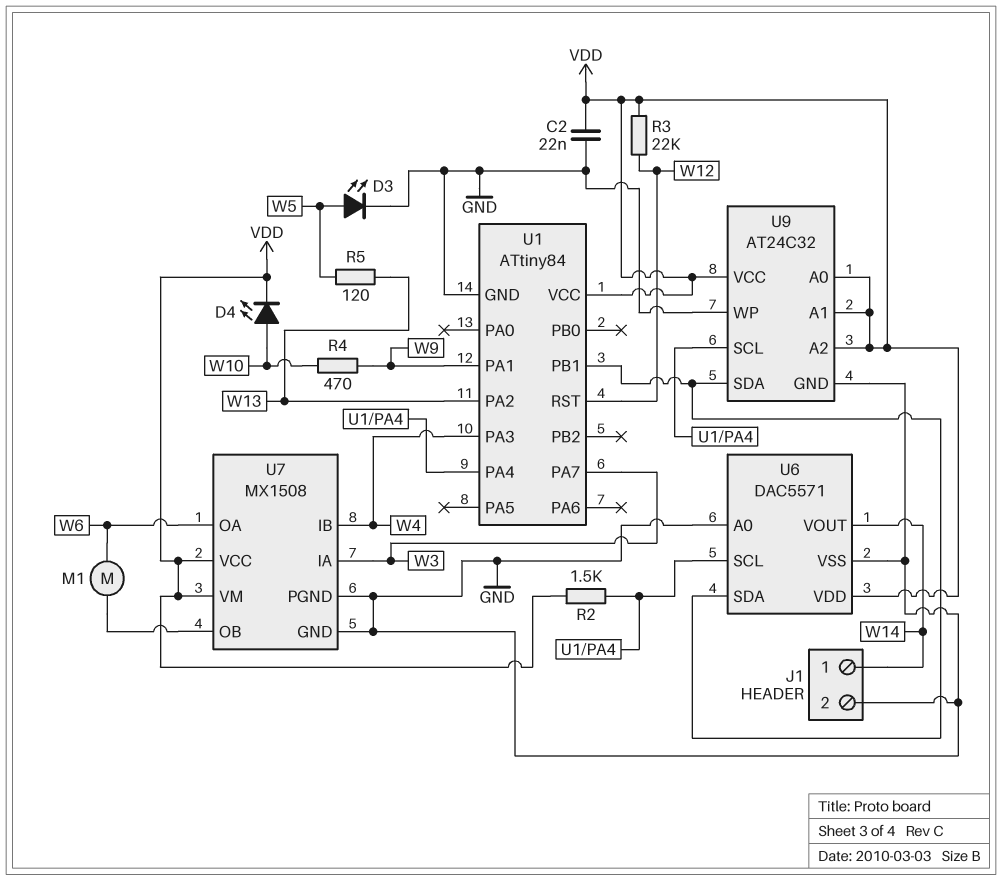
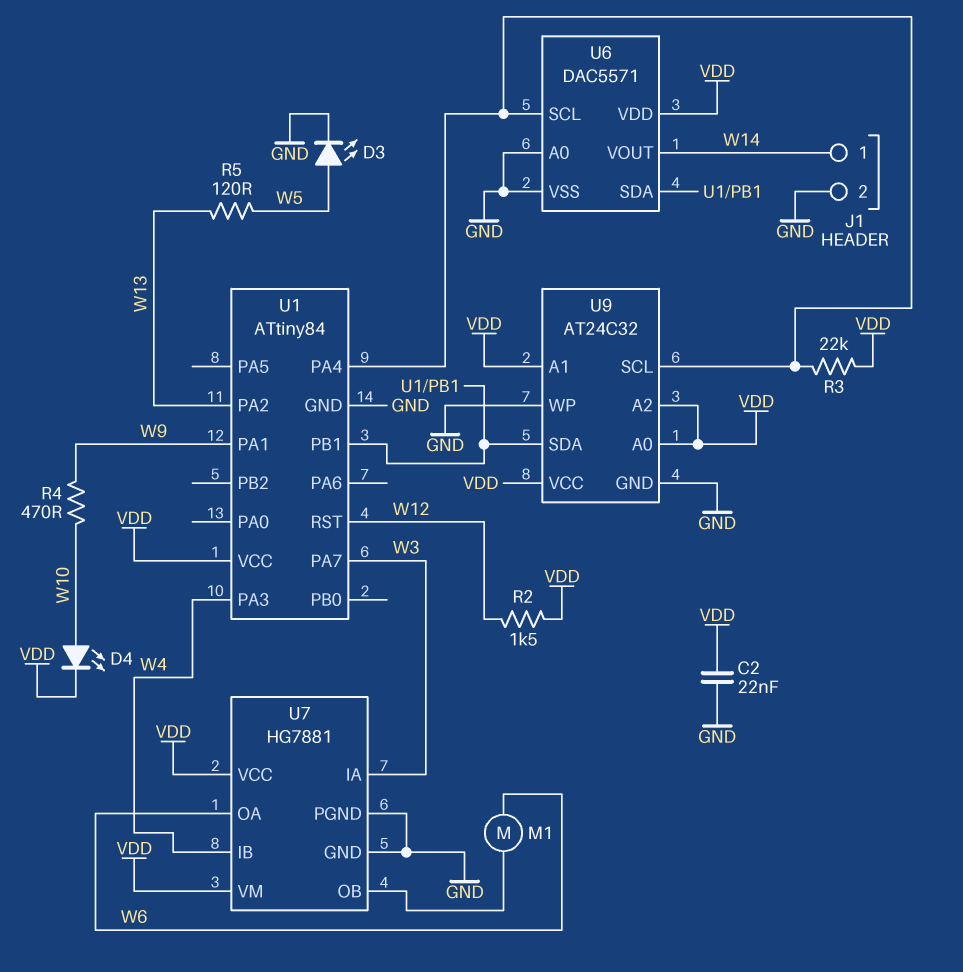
R2: 1.5k (U1/PA4, VDD) -> 1.5k (VDD, W12)
R3: 22k (VDD, W12) -> 22k (U1/PA4, VDD)
U7: MX1508 -> HG7881

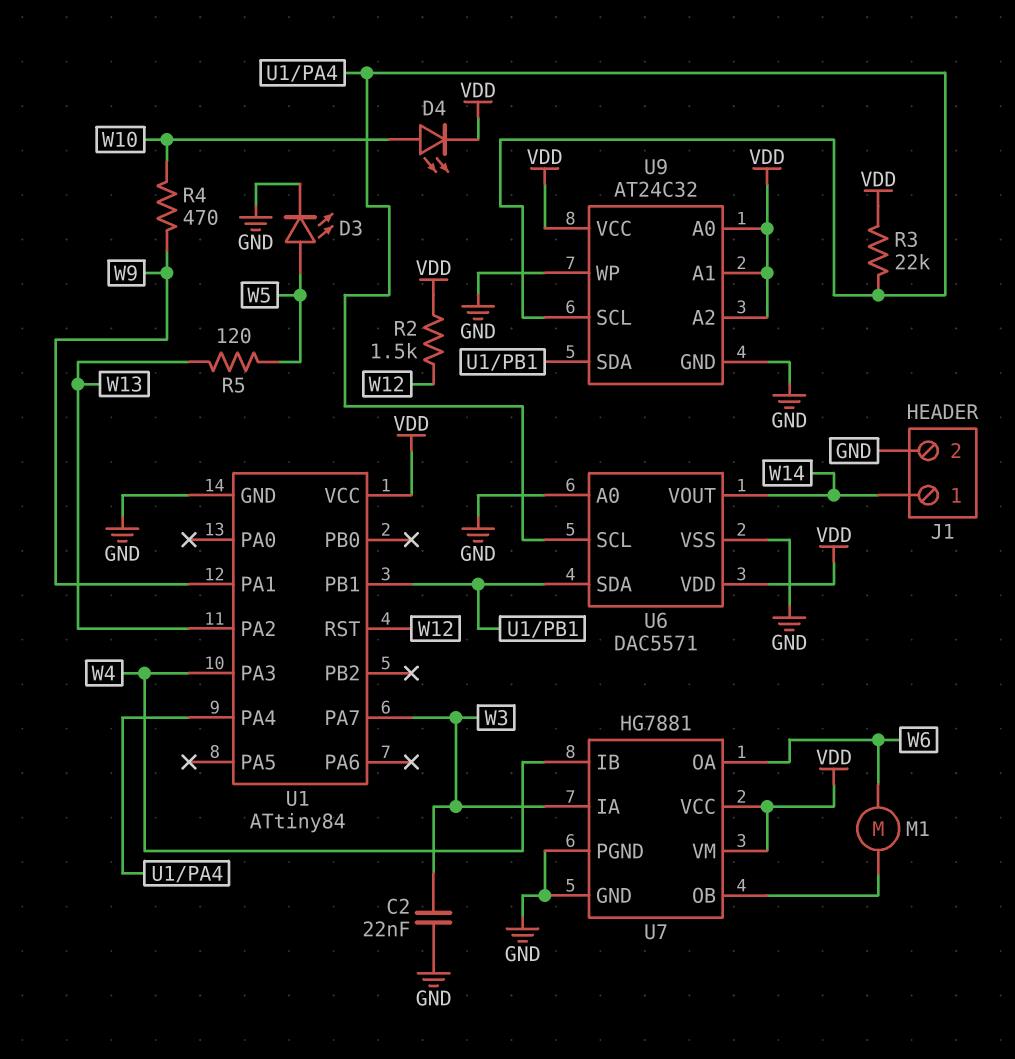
C2: 22nF (GND, VDD) -> 22nF (GND, W3)

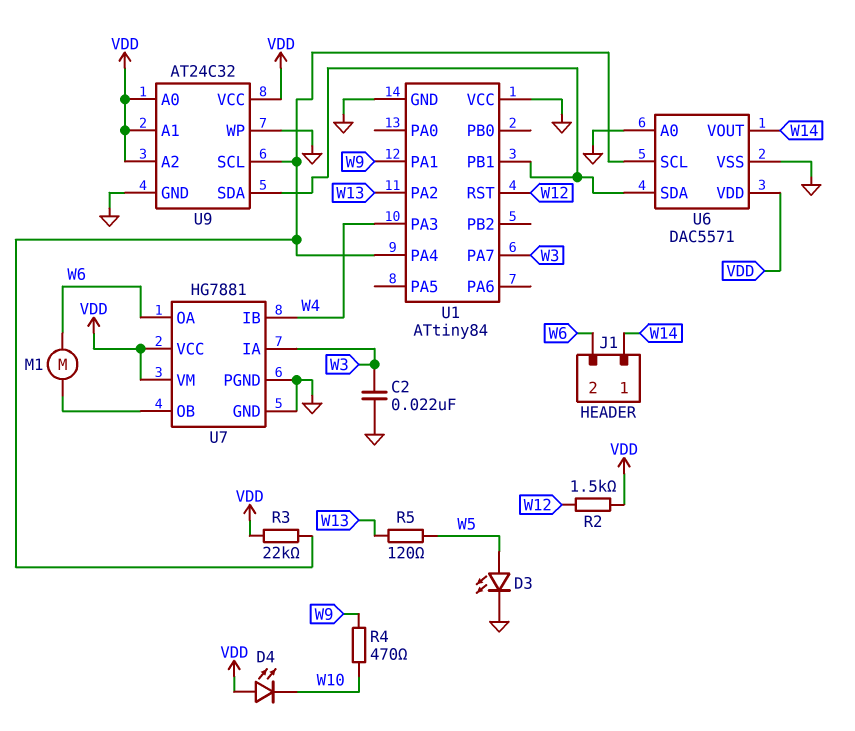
D4: LED (A W10, K VDD) -> LED (A VDD, K W10)
J1 pin 2: GND -> W6
U1 pin VCC: VDD -> GND

